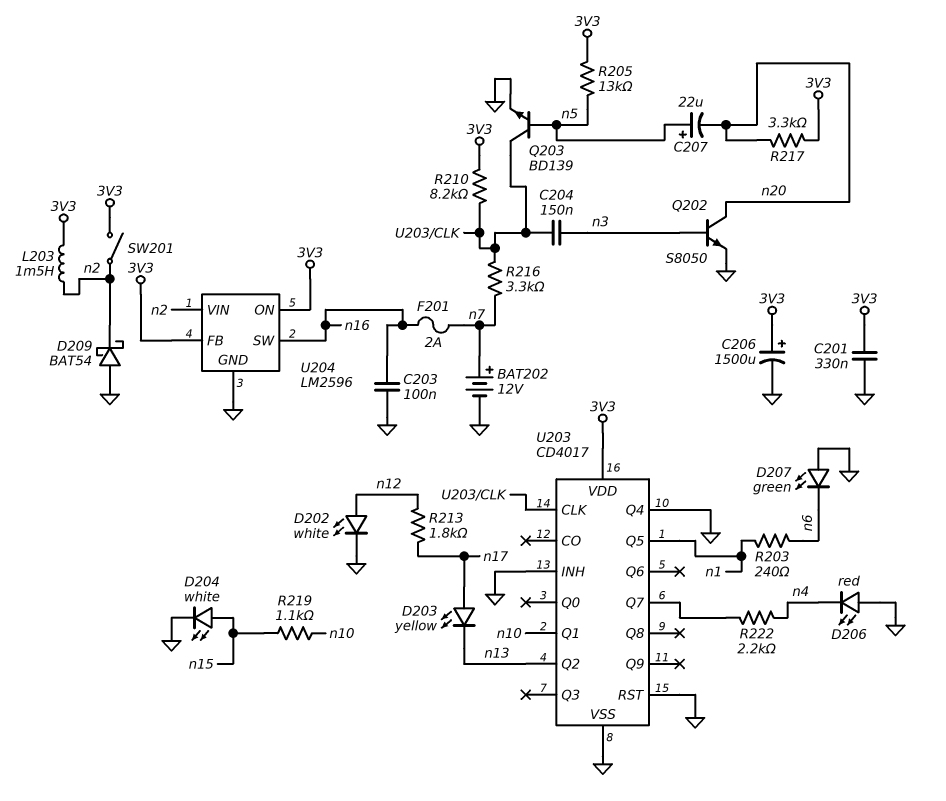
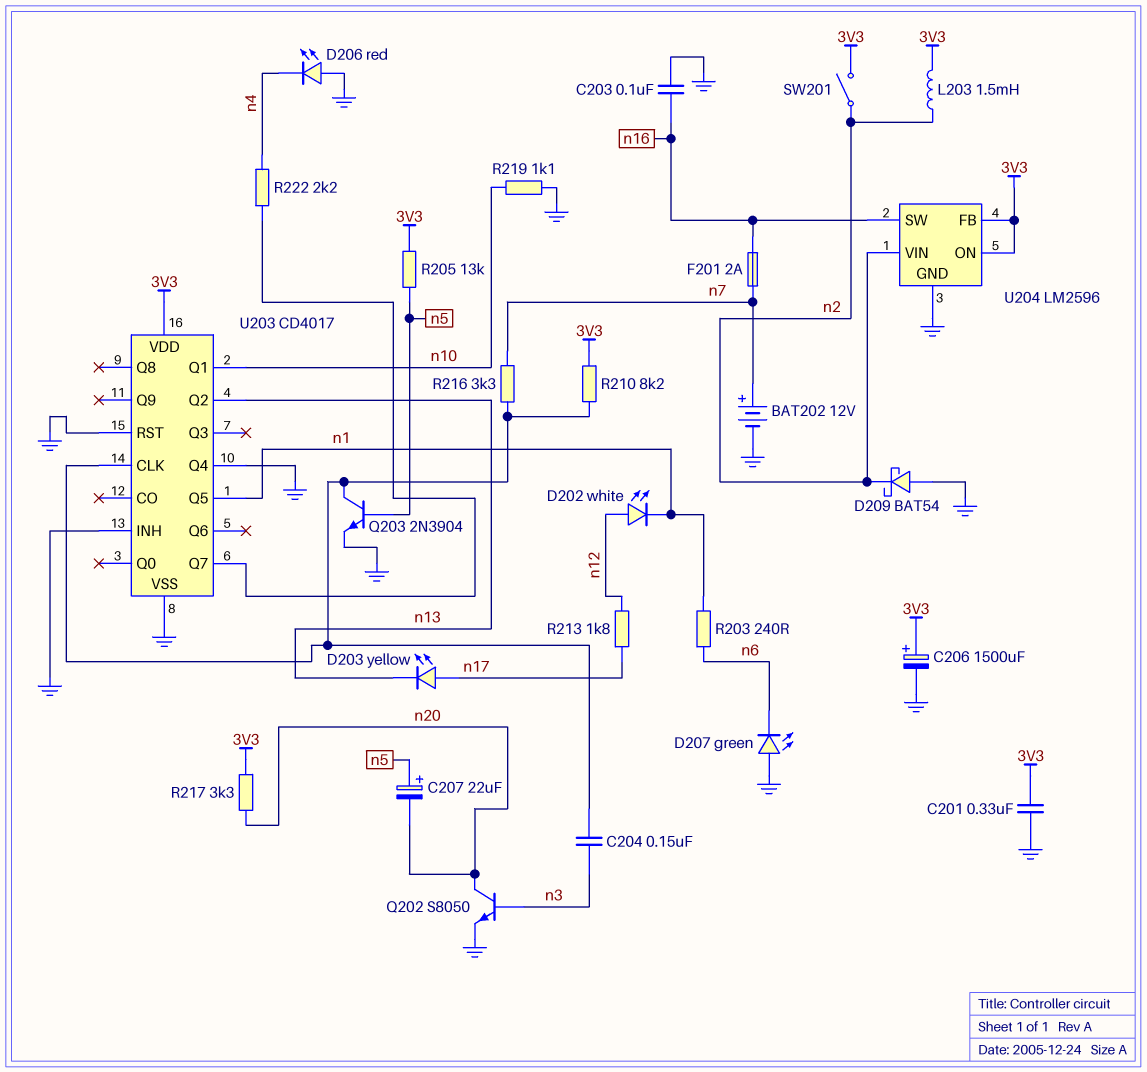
D202: LED white (A n12, K GND) -> LED white (A n12, K n1)
D204: LED white (A n15, K GND) -> none
Q203: NPN BD139 (B n5, C U203/CLK, E GND) -> NPN 2N3904 (B n5, C U203/CLK, E GND)
R219: 1.1k (n10, n15) -> 1.1k (GND, n10)

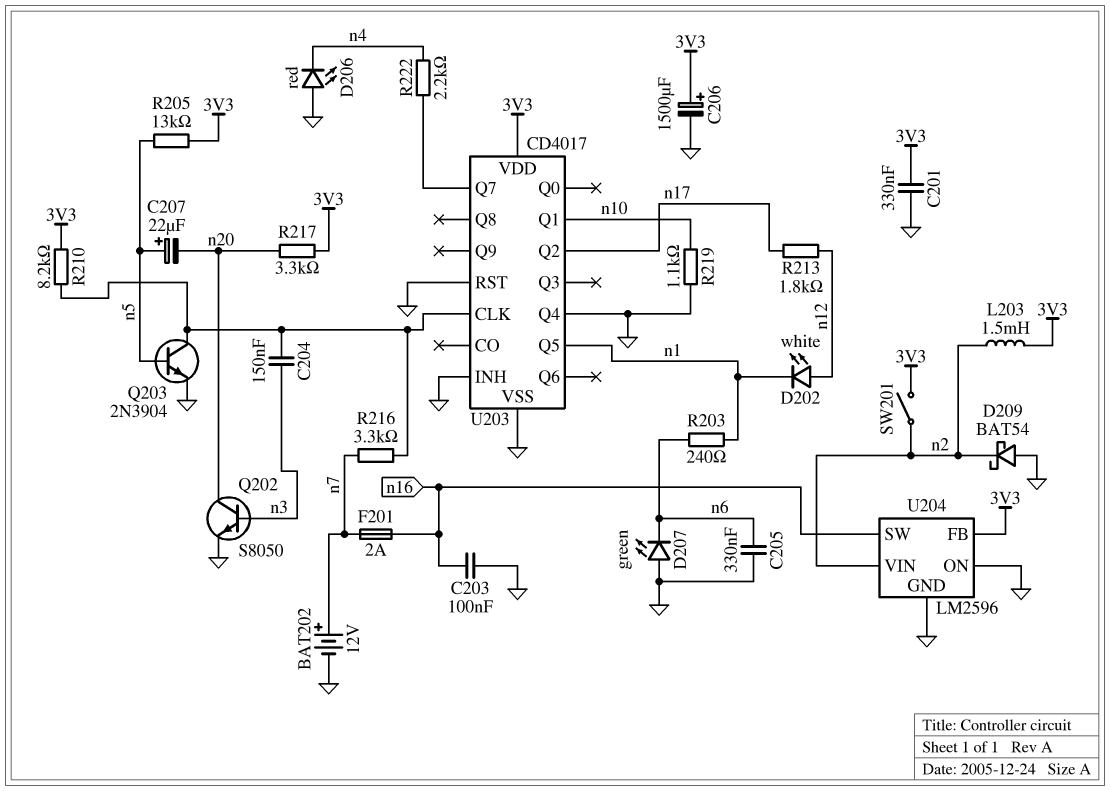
C205: none -> 330nF (GND, n6)
D203: LED yellow (A n17, K n13) -> none
U203 pin Q2: n13 -> n17
U204 pin ON: 3V3 -> GND

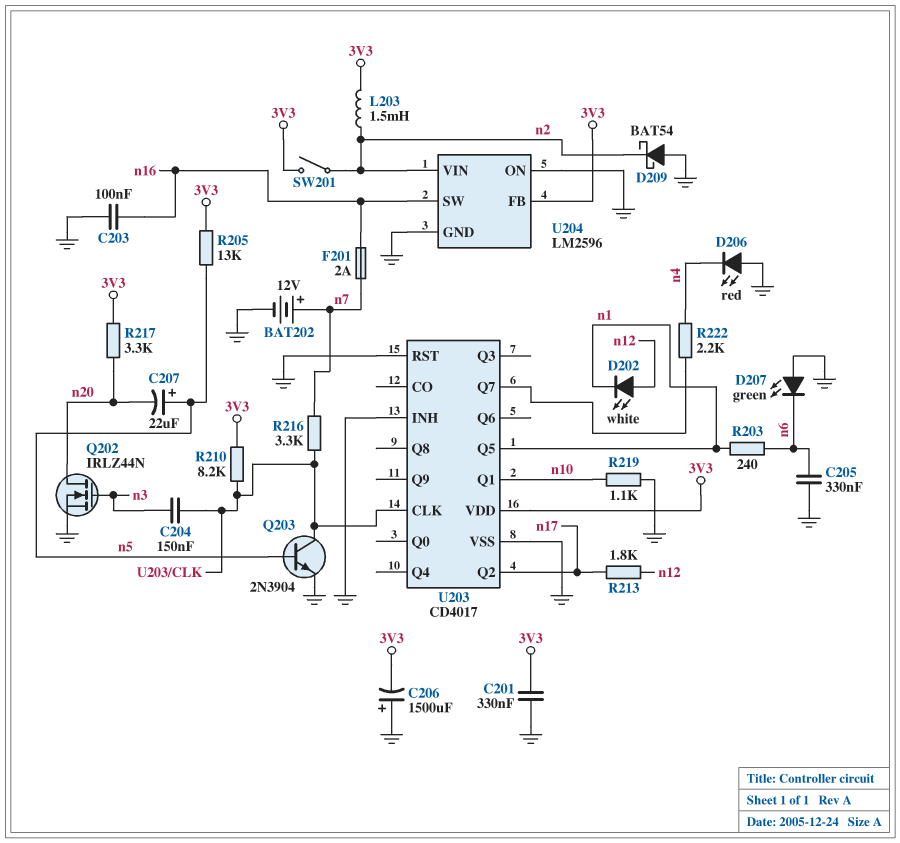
C206: 1500uF (plus 3V3, minus GND) -> 1500uF (plus GND, minus 3V3)
Q202: NPN S8050 (B n3, C n20, E GND) -> NMOS IRLZ44N (G n3, D n20, S GND)
U203 pin Q4: GND -> none

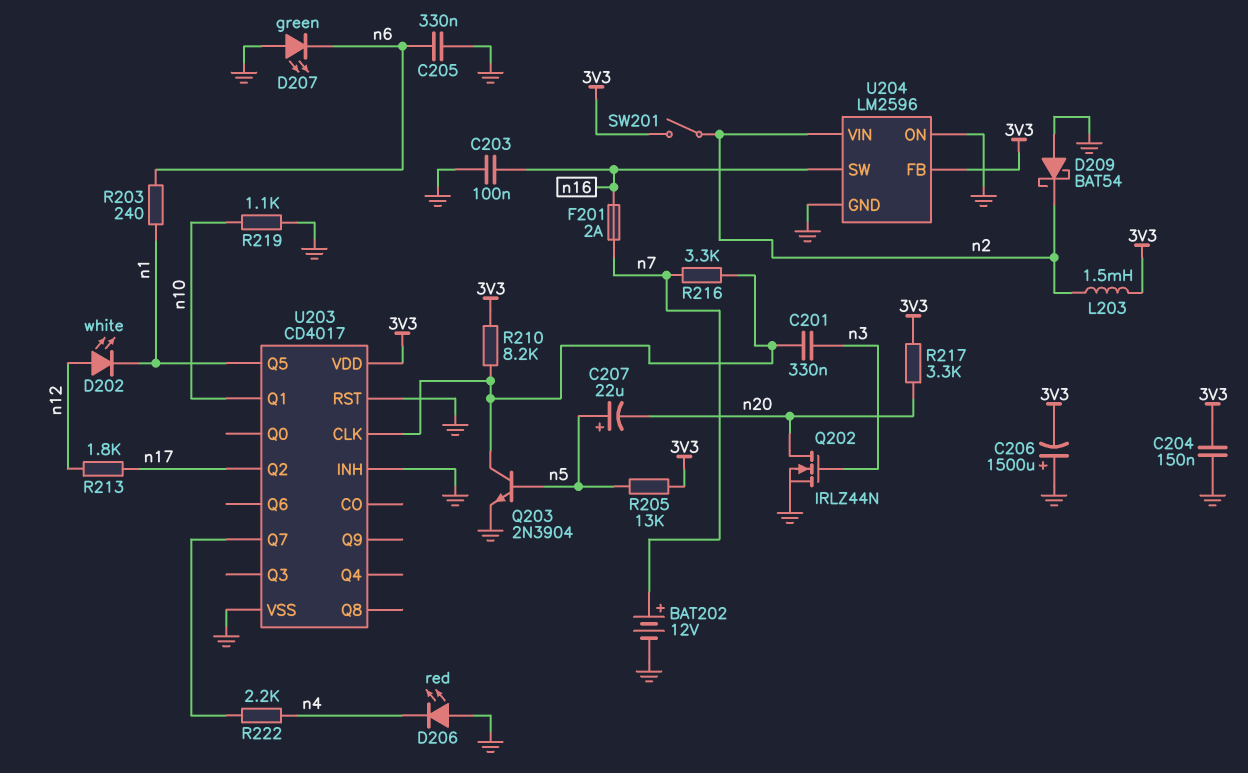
C201: 330nF (3V3, GND) -> 330nF (U203/CLK, n3)
C204: 150nF (U203/CLK, n3) -> 150nF (3V3, GND)

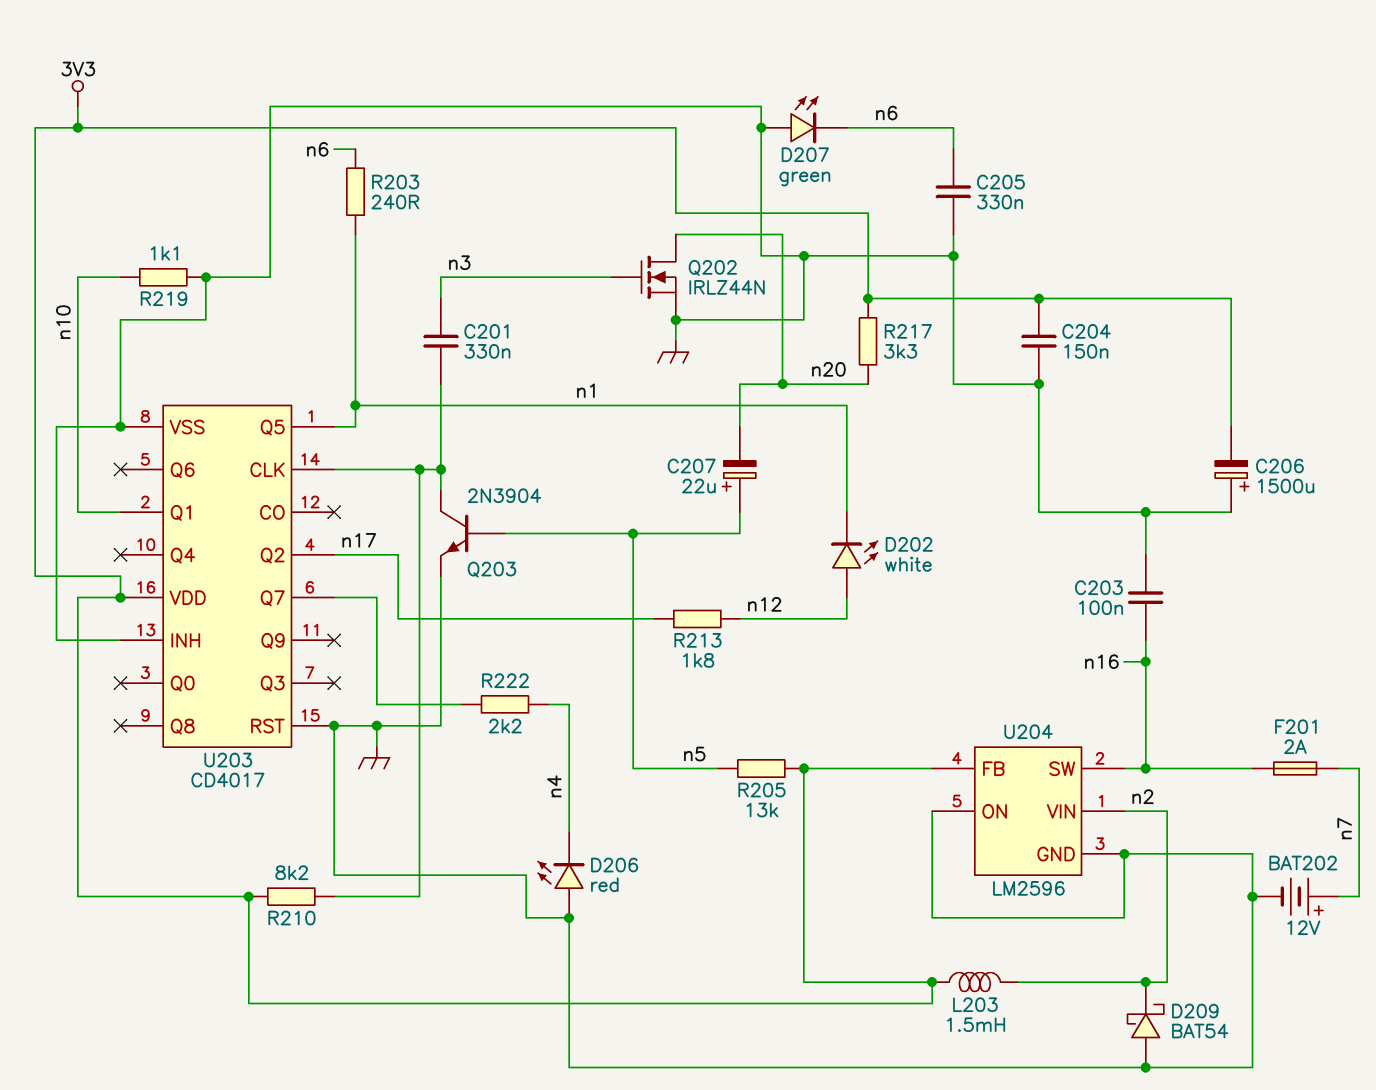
R216: 3.3k (U203/CLK, n7) -> none
SW201: switch (3V3, n2) -> none

